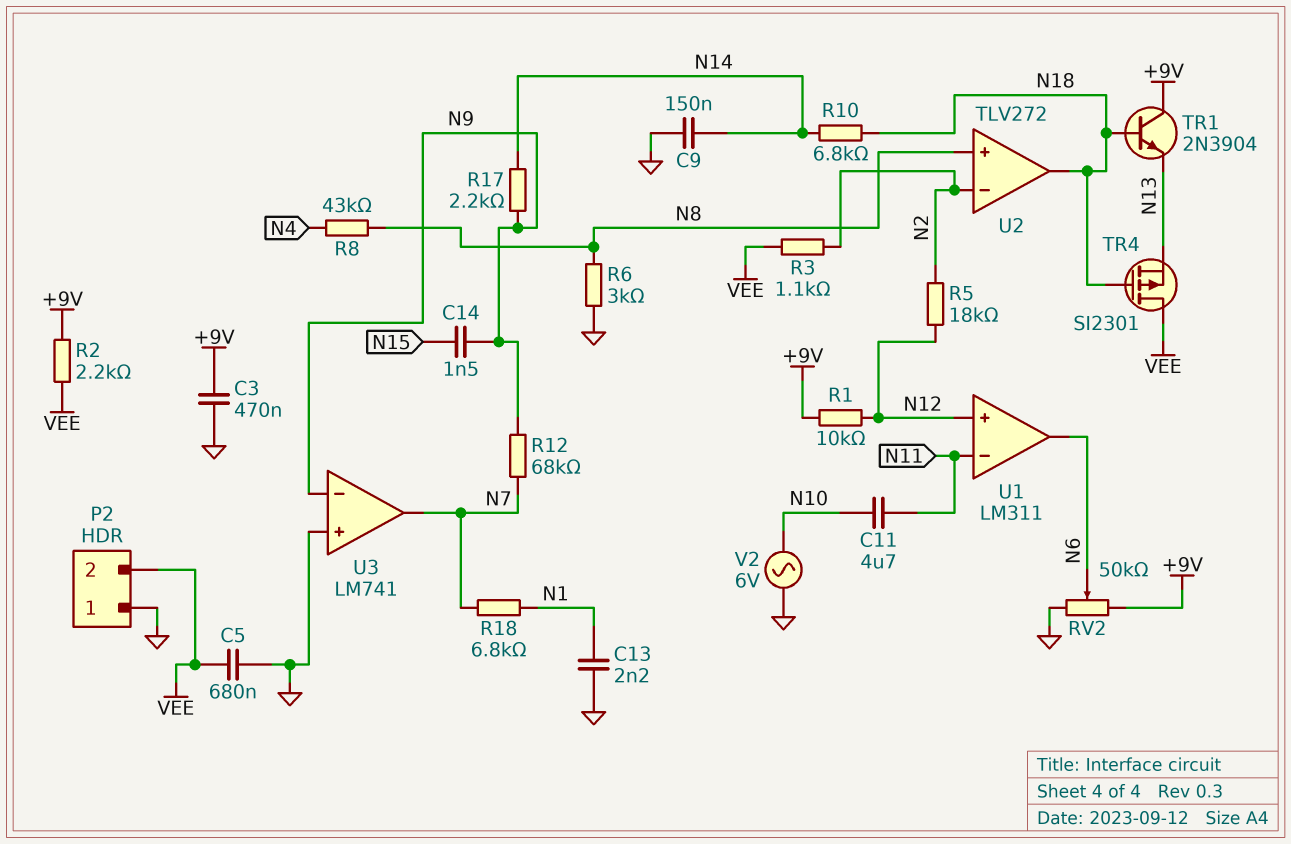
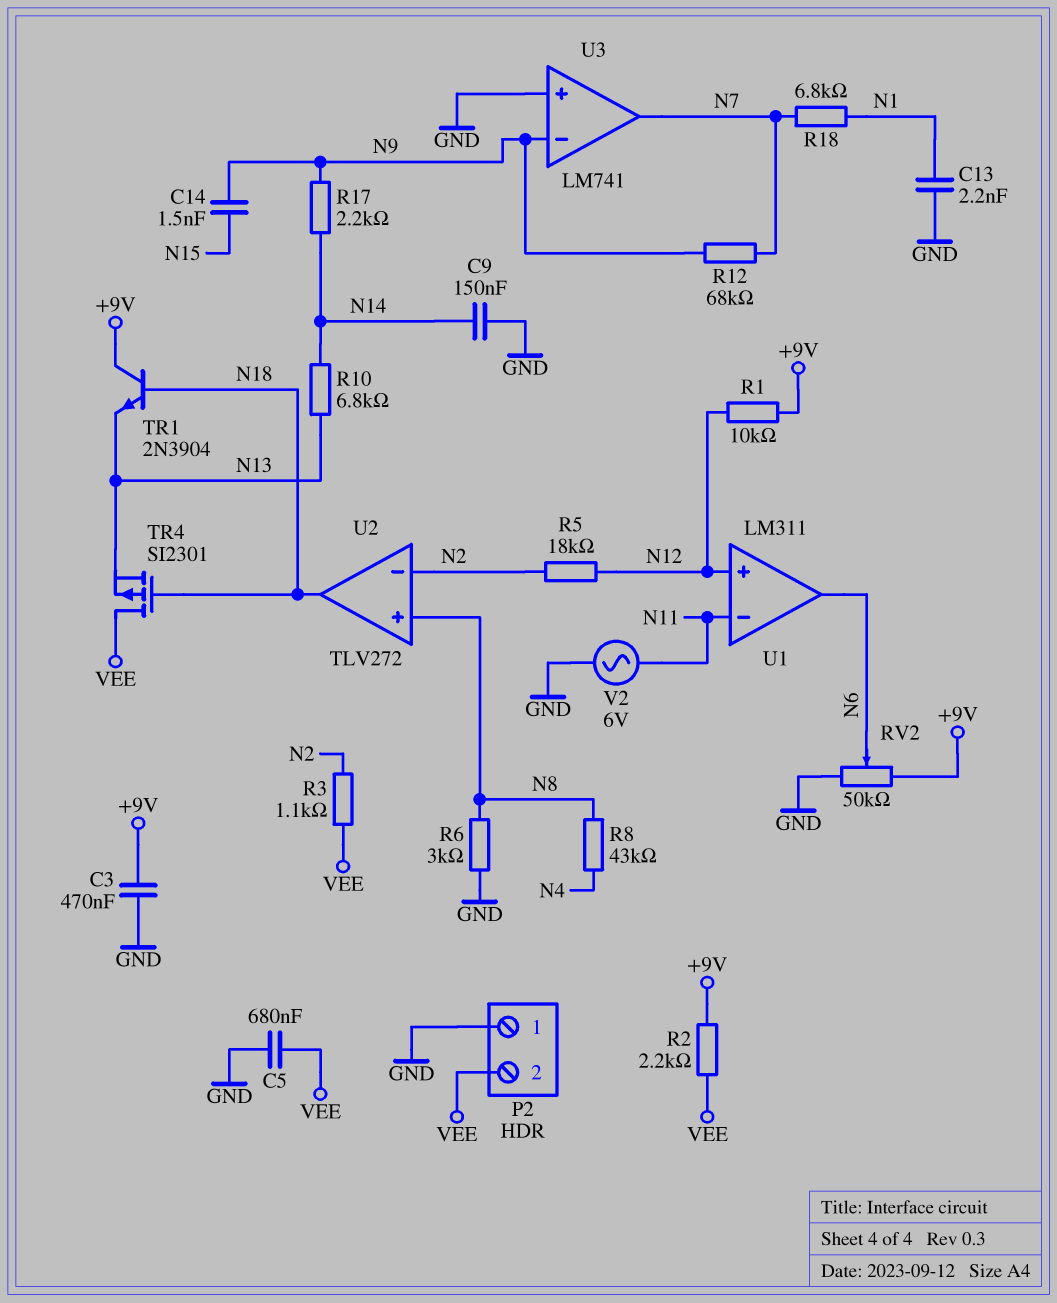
C11: 4.7uF (N10, N11) -> none
R10: 6.8k (N14, N18) -> 6.8k (N13, N14)
V2: AC 6V (GND, N10) -> AC 6V (GND, N11)

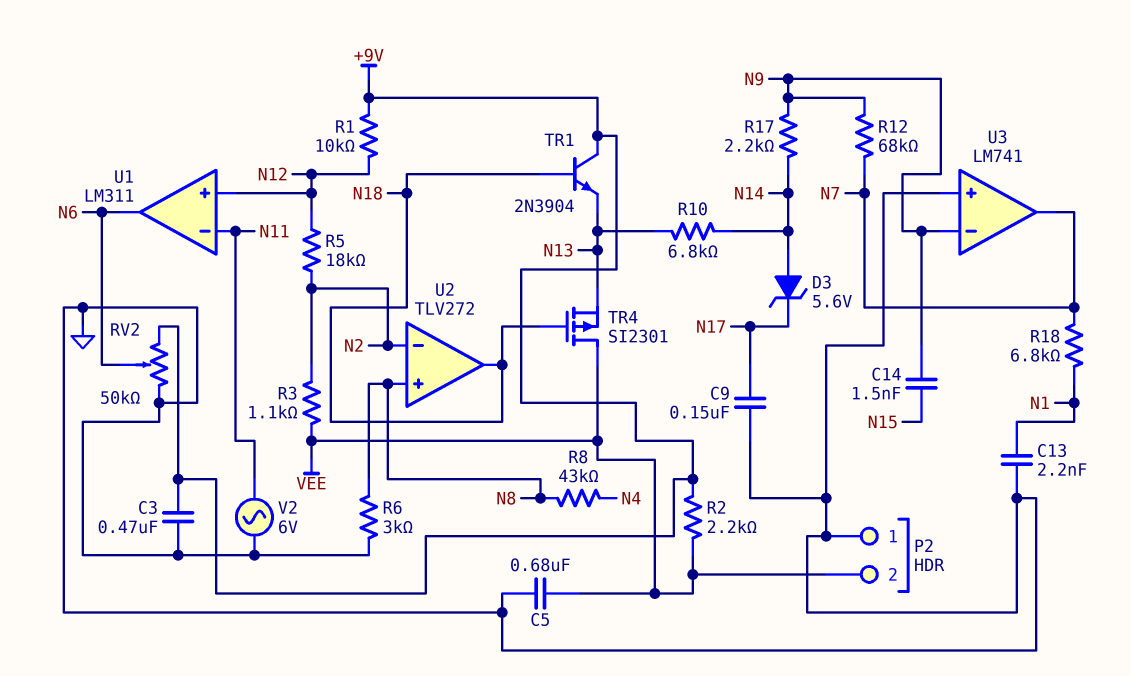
C9: 150nF (GND, N14) -> 150nF (GND, N17)
D3: none -> zener 5.6V (A N14, K N17)

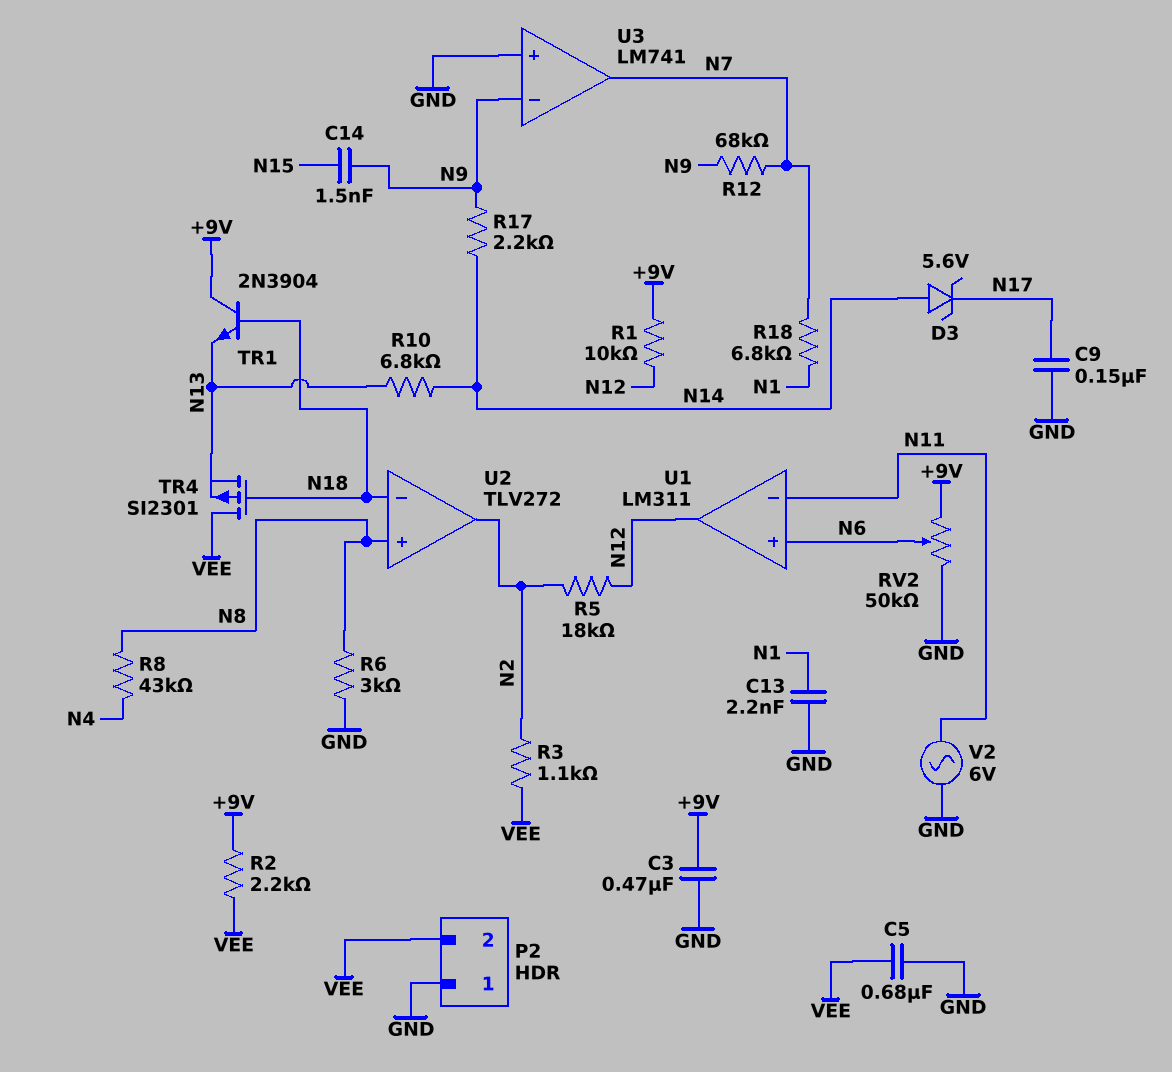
U1 pin in+: N12 -> N6
U1 pin out: N6 -> N12
U2 pin in-: N2 -> N18
U2 pin out: N18 -> N2

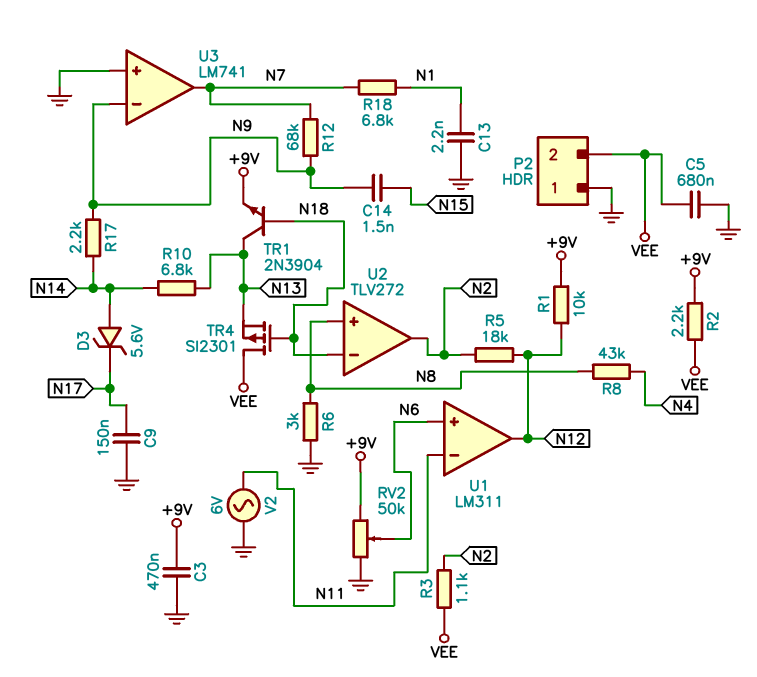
TR1: NPN 2N3904 (B N18, C +9V, E N13) -> NPN 2N3904 (B N18, C N13, E +9V)

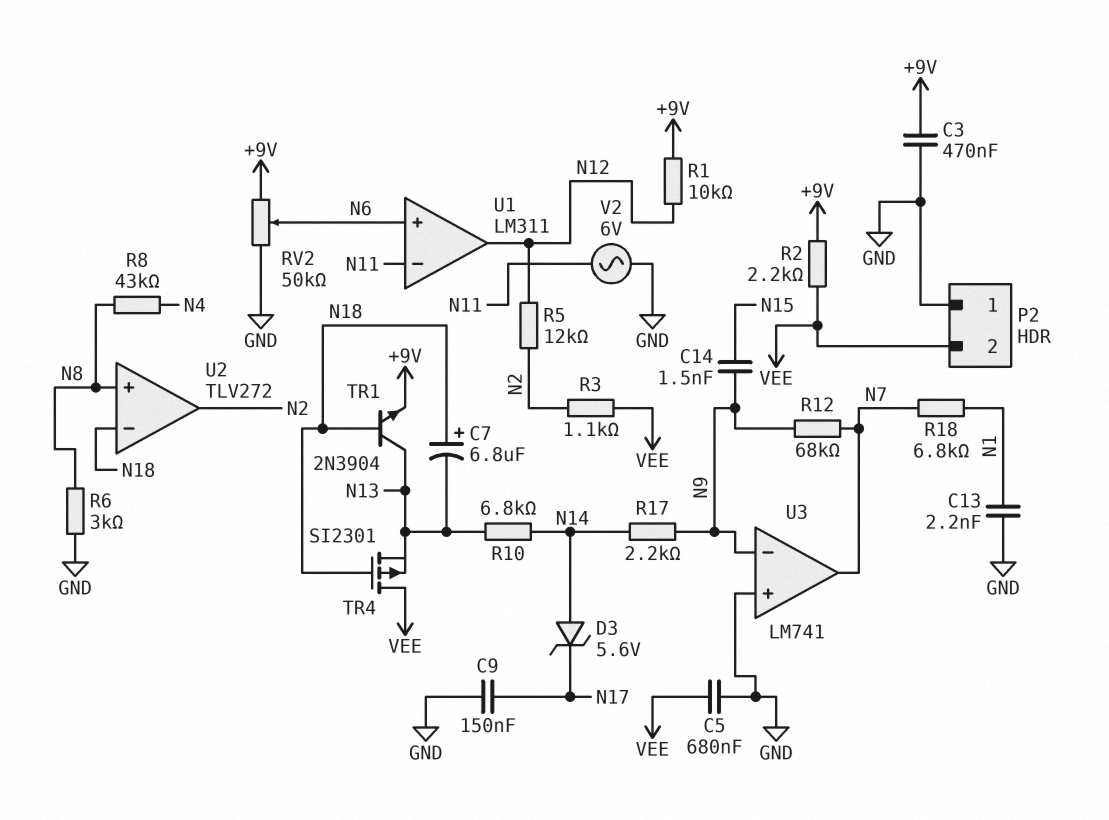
C7: none -> 6.8uF (plus N18, minus N13)
R5: 18k (N2, N12) -> 12k (N2, N12)

